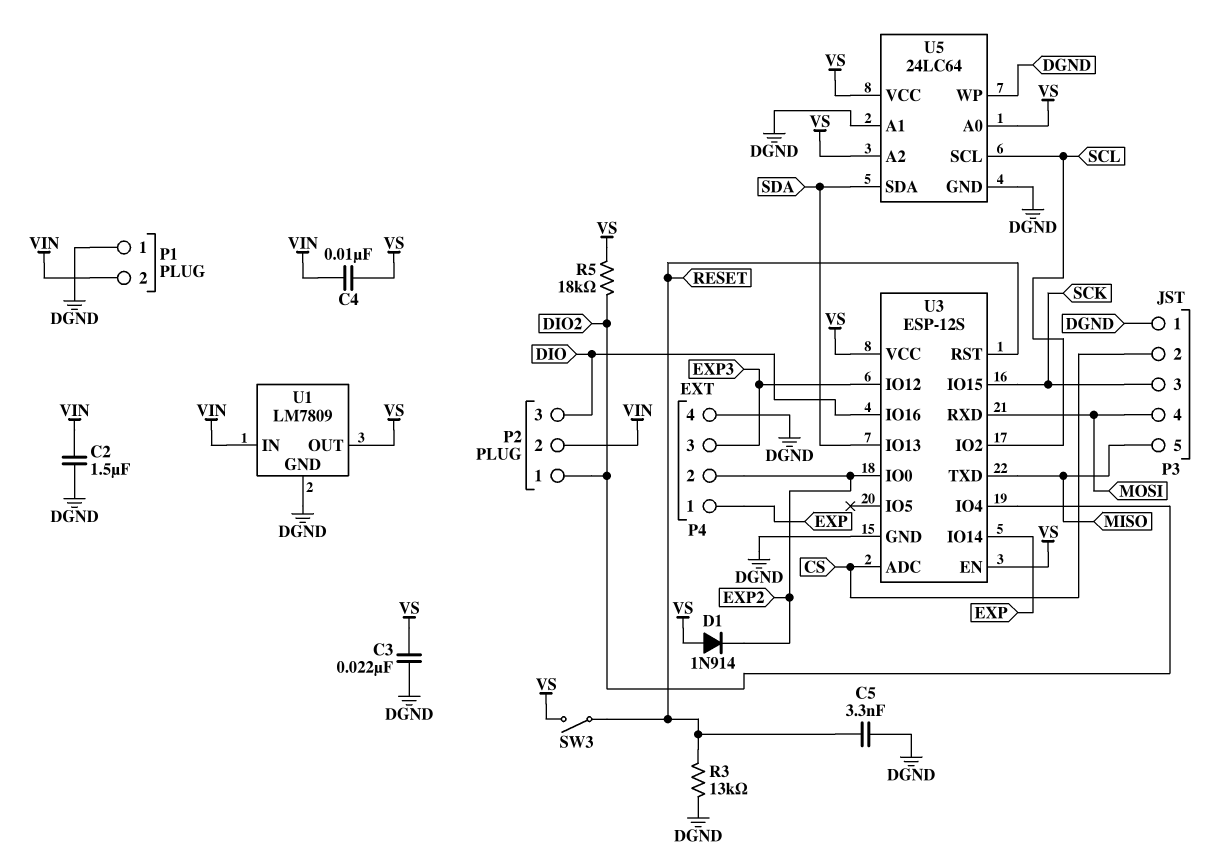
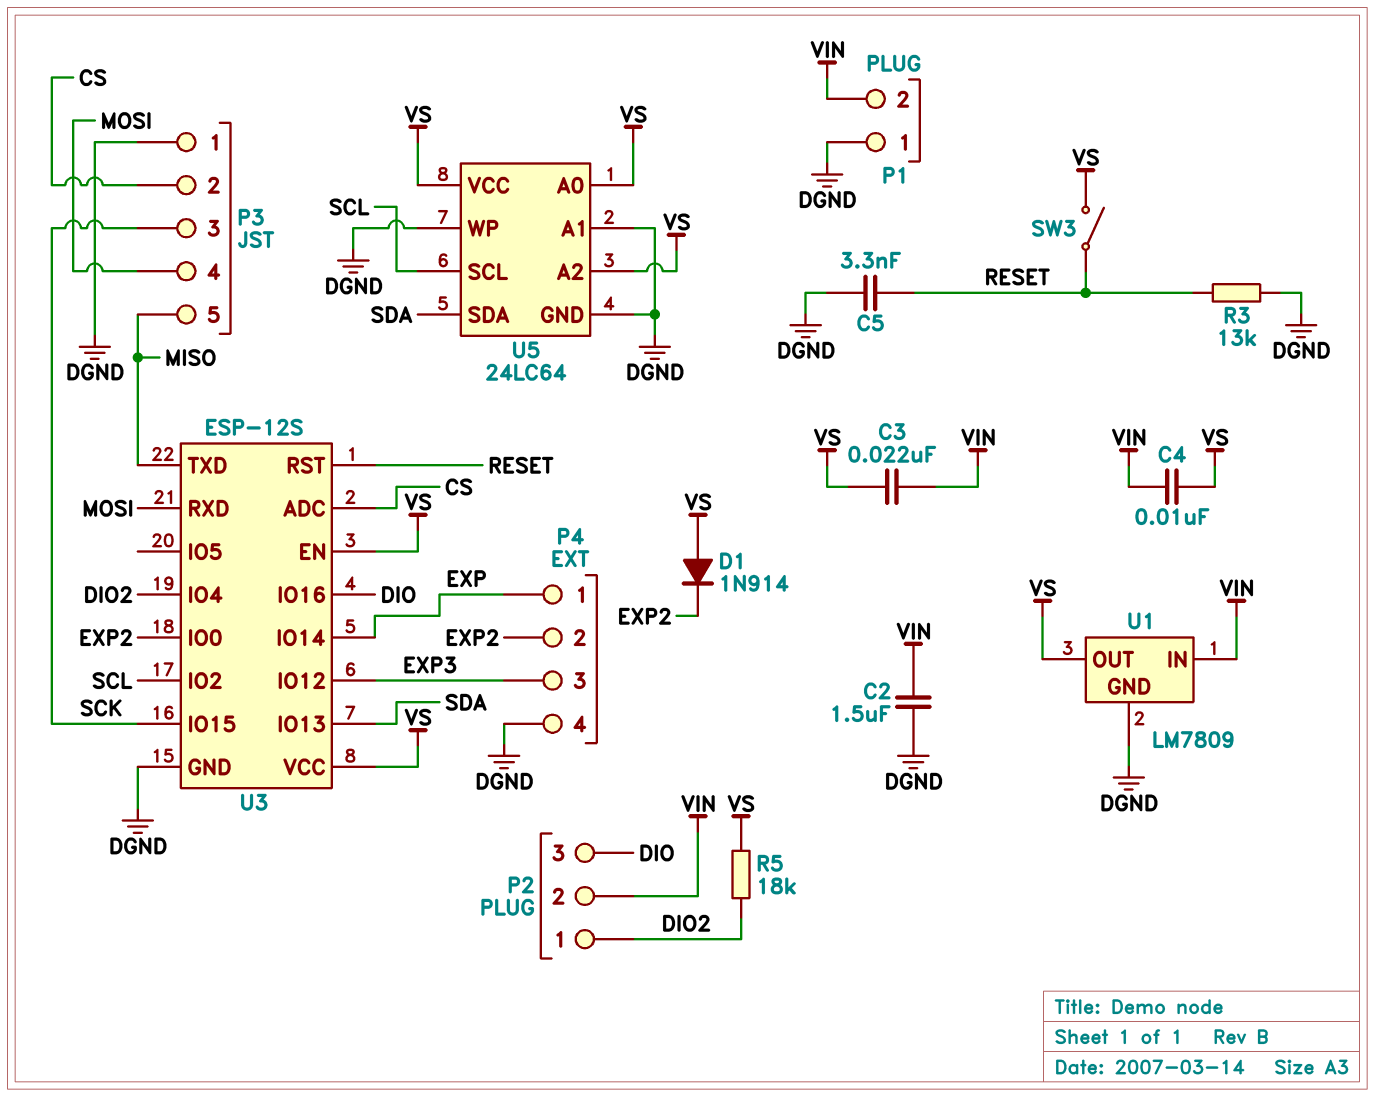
C3: 22nF (DGND, VS) -> 22nF (VIN, VS)

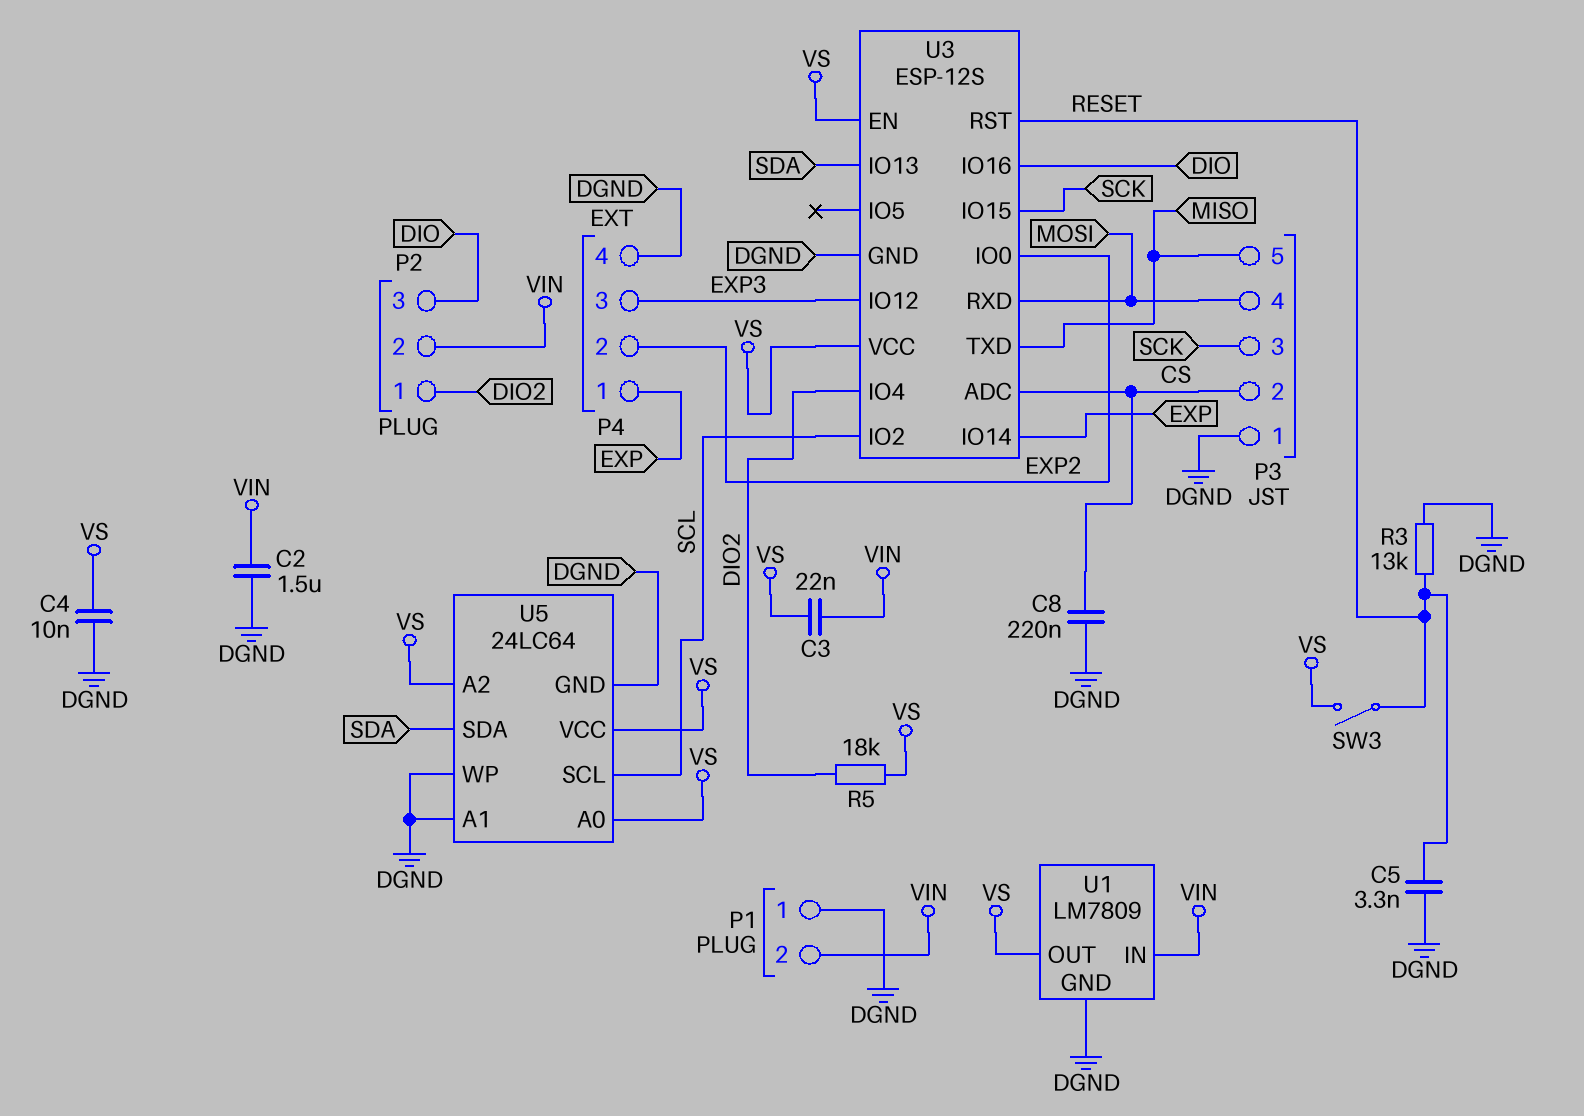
C4: 10nF (VIN, VS) -> 10nF (DGND, VS)
C8: none -> 220nF (CS, DGND)
D1: diode 1N914 (A VS, K EXP2) -> none

